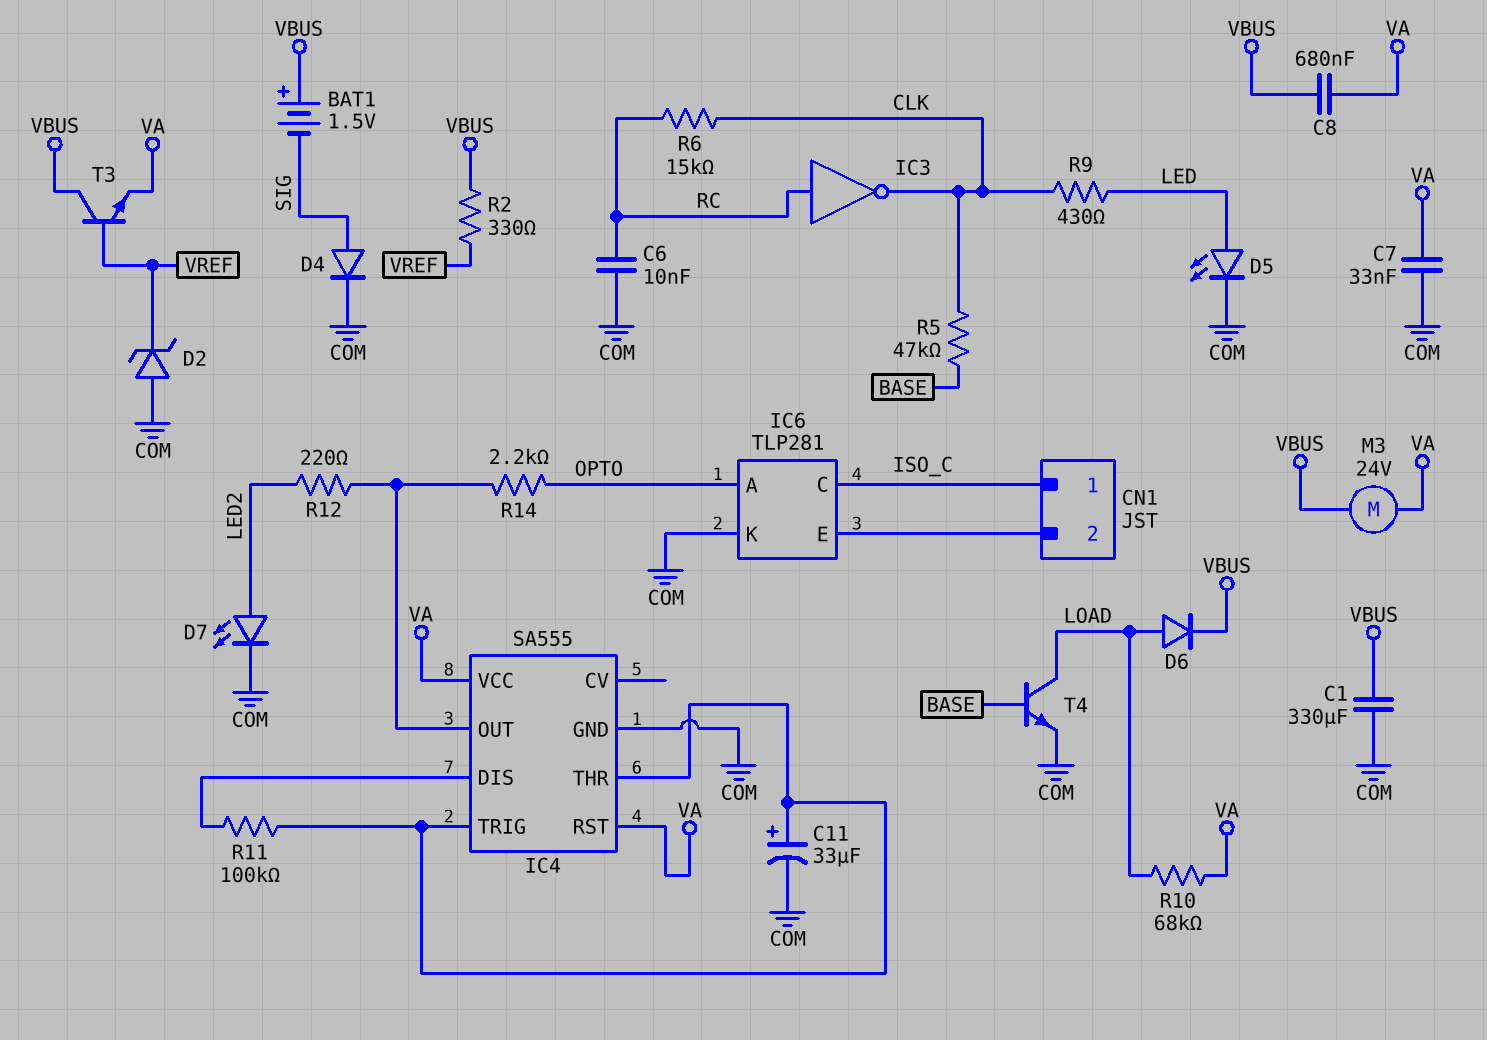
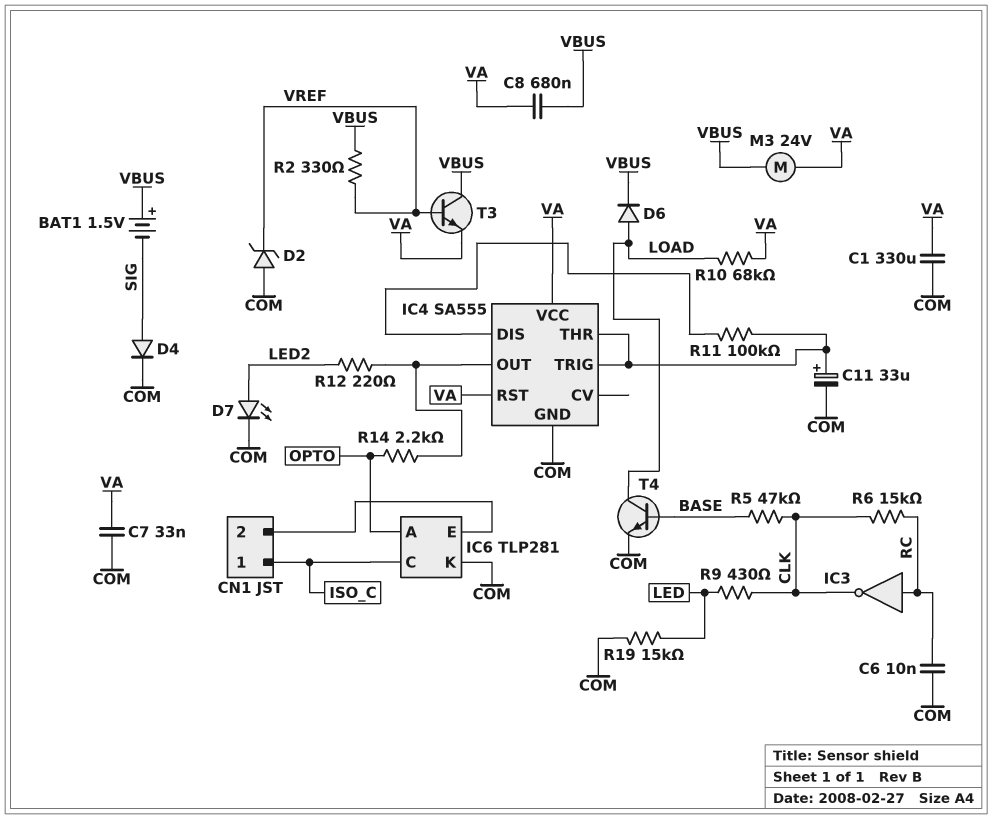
C1: 330uF (COM, VBUS) -> 330uF (COM, VA)
D5: LED (A LED, K COM) -> none
R19: none -> 15k (COM, LED)

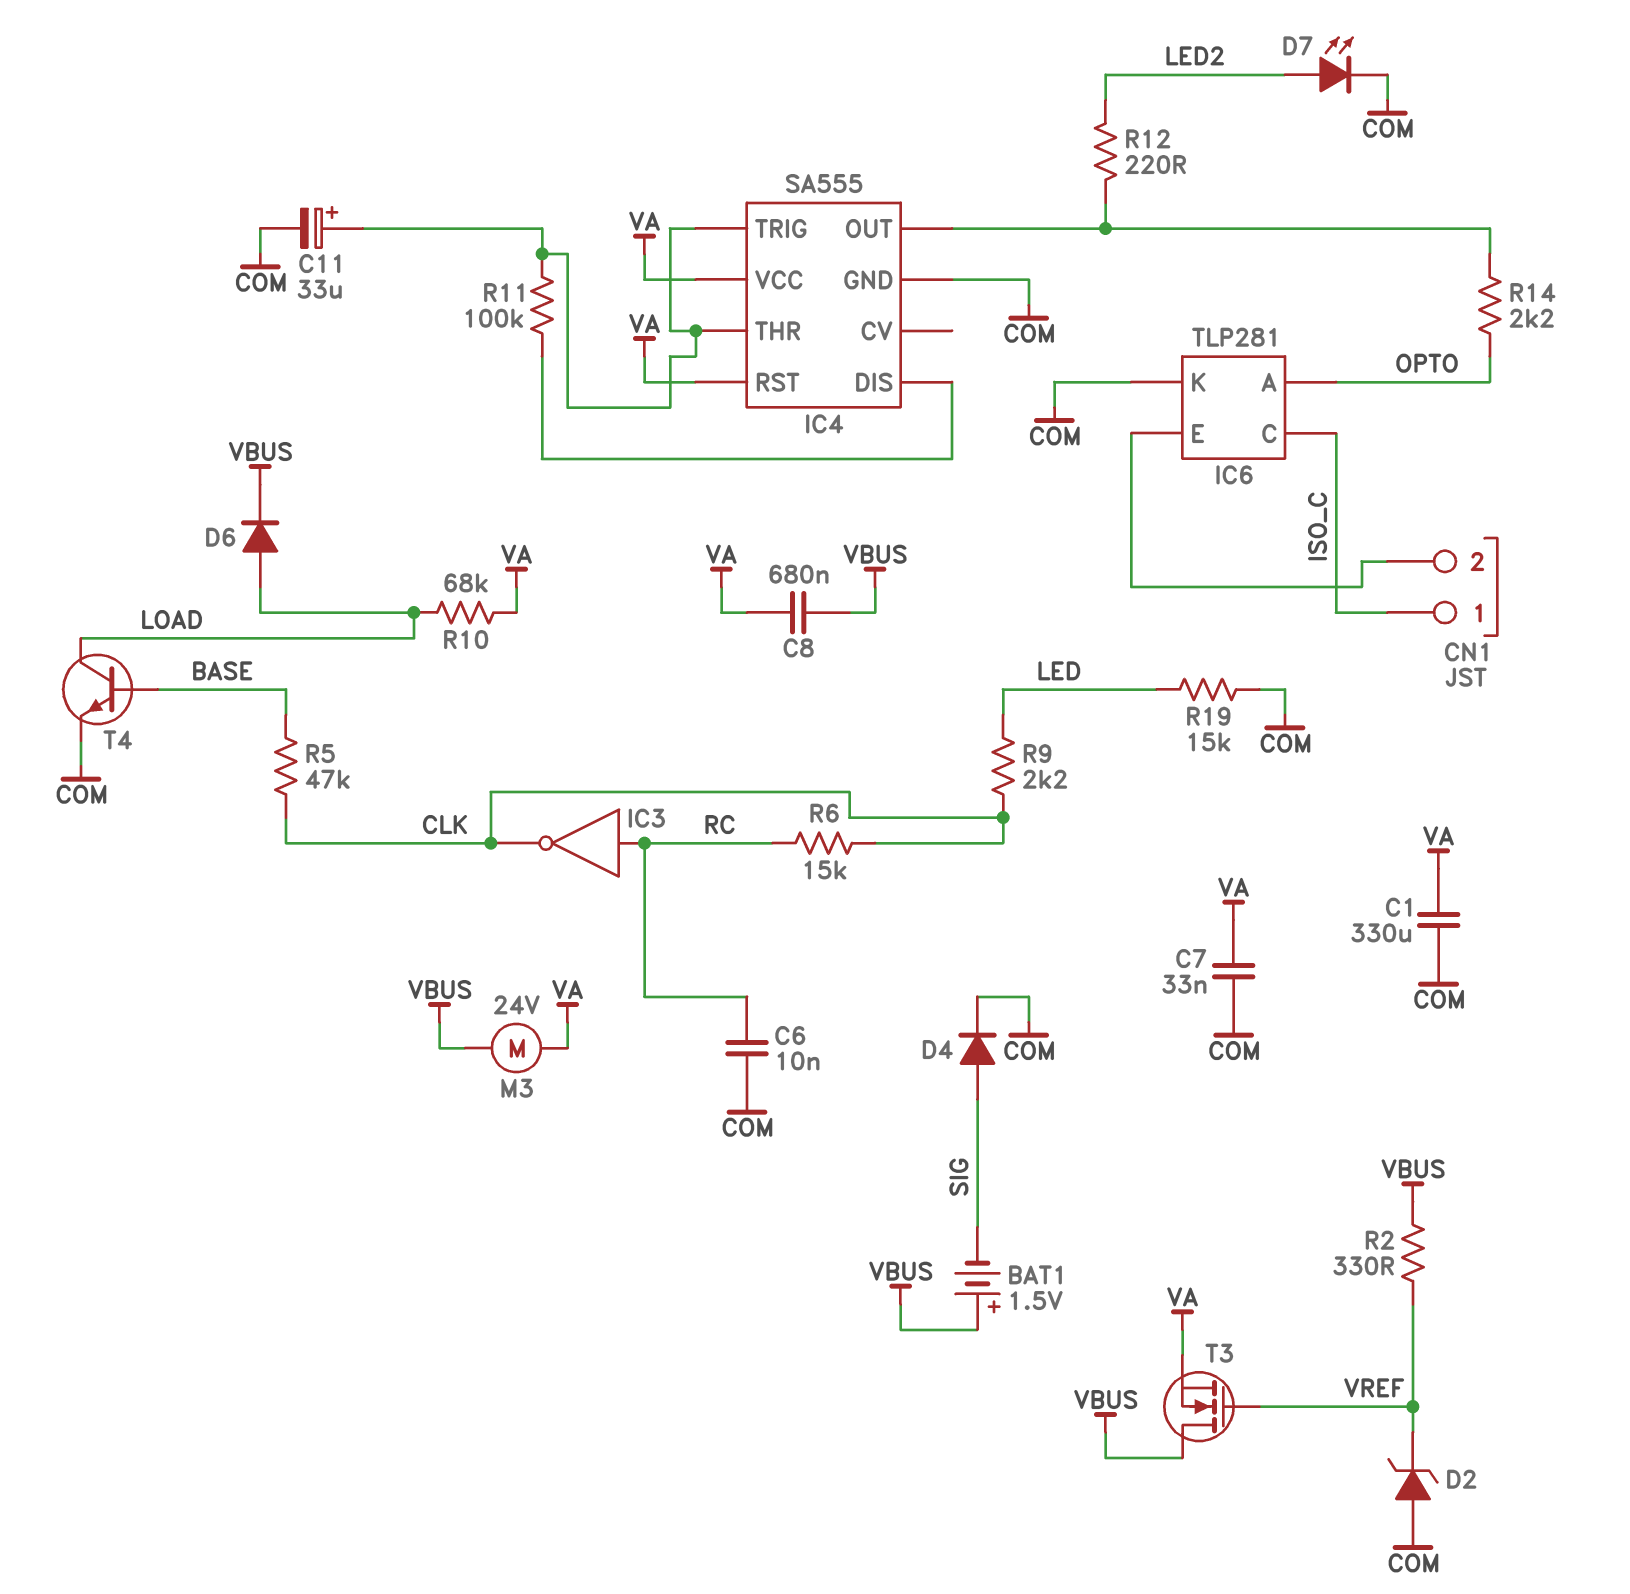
R9: 430 (CLK, LED) -> 2.2k (CLK, LED)
T3: NPN (B VREF, C VBUS, E VA) -> NMOS (G VREF, D VBUS, S VA)

